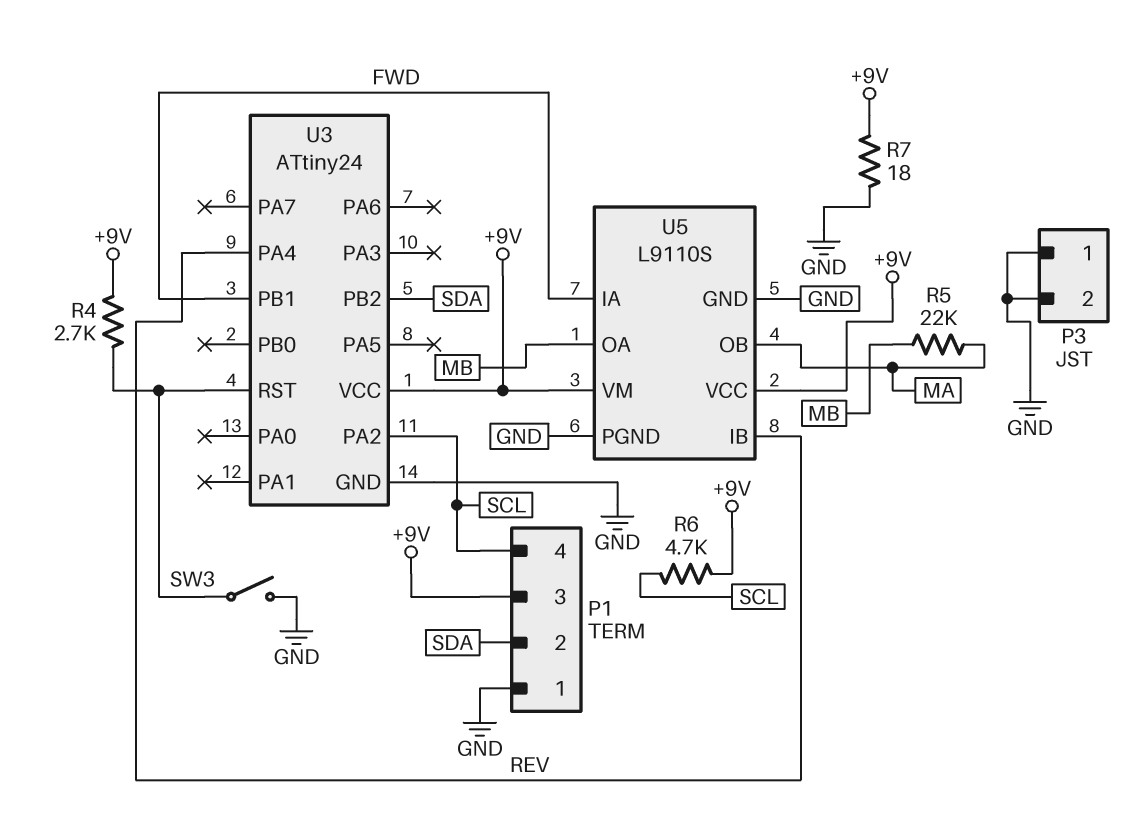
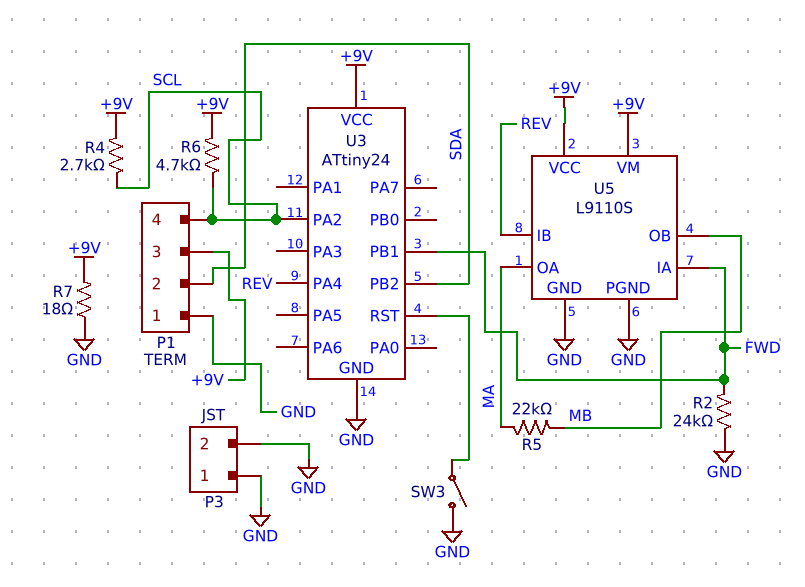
R2: none -> 24k (FWD, GND)
R4: 2.7k (+9V, U3/RST) -> 2.7k (+9V, SCL)
U5 pin OA: MB -> MA
U5 pin OB: MA -> MB

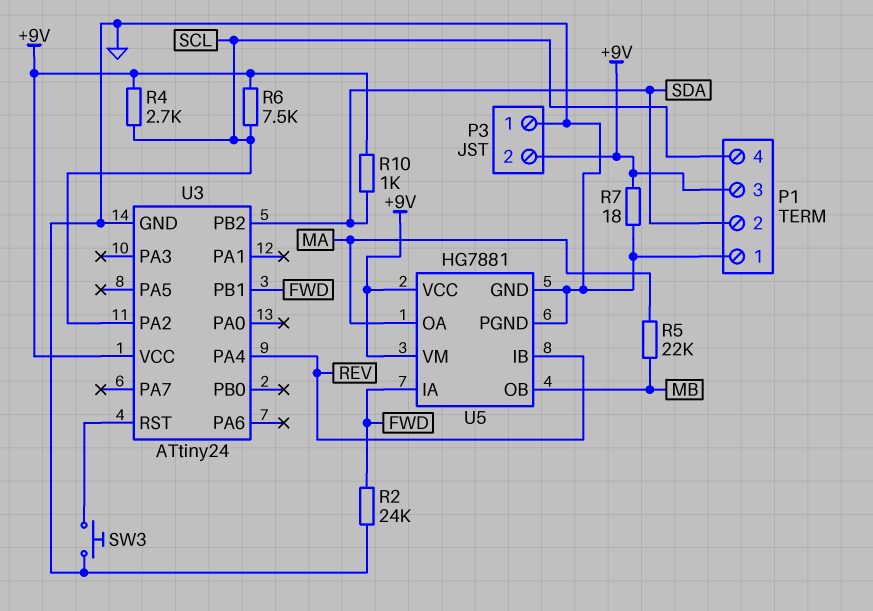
P3 pin 2: GND -> +9V
R6: 4.7k (+9V, SCL) -> 7.5k (+9V, SCL)
R10: none -> 1k (+9V, SDA)
SW3: switch (GND, U3/RST) -> button (GND, U3/RST)
U5: L9110S -> HG7881

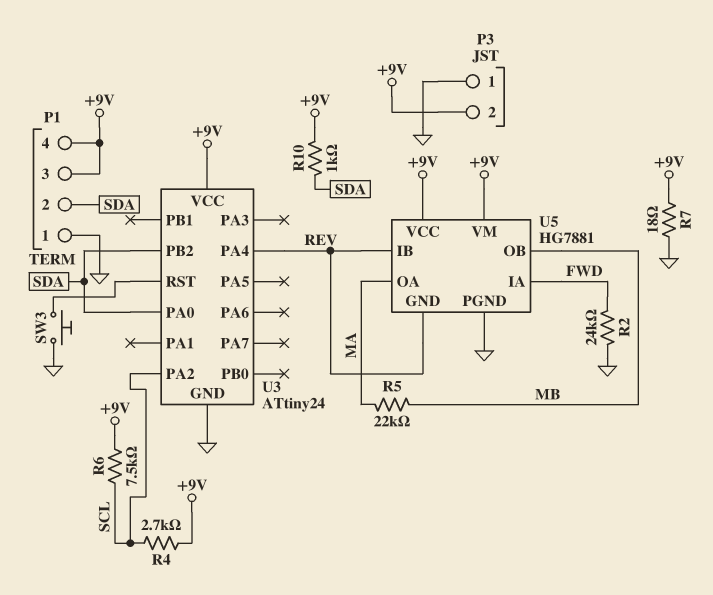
P1 pin 4: SCL -> +9V
U3 pin PA0: none -> SDA
U3 pin PB1: FWD -> none
U5 pin GND: GND -> REV

